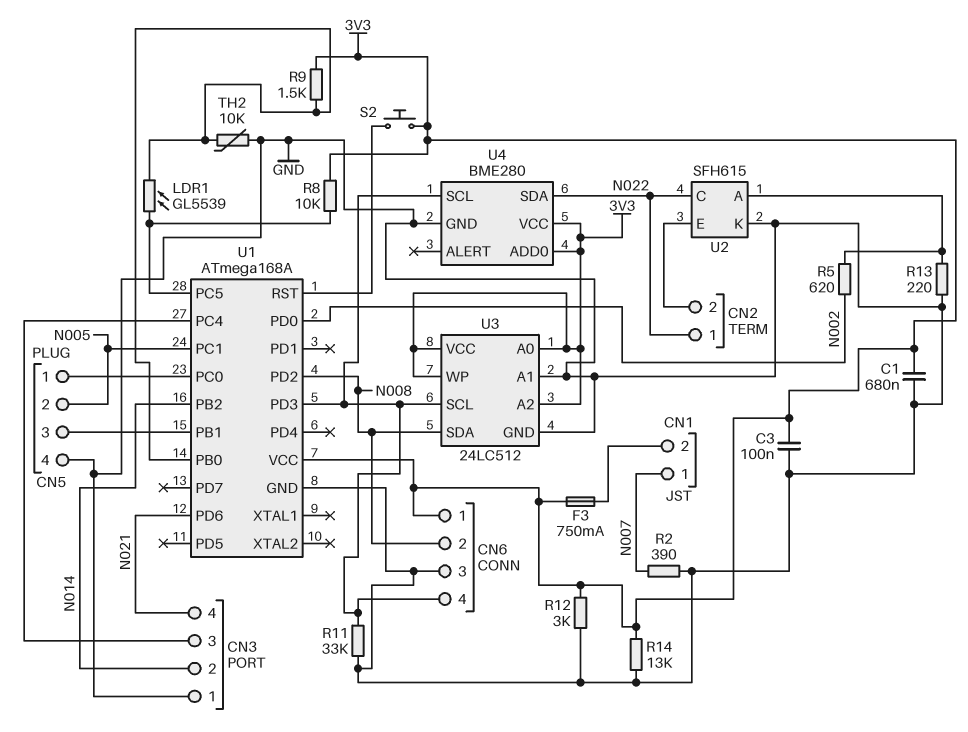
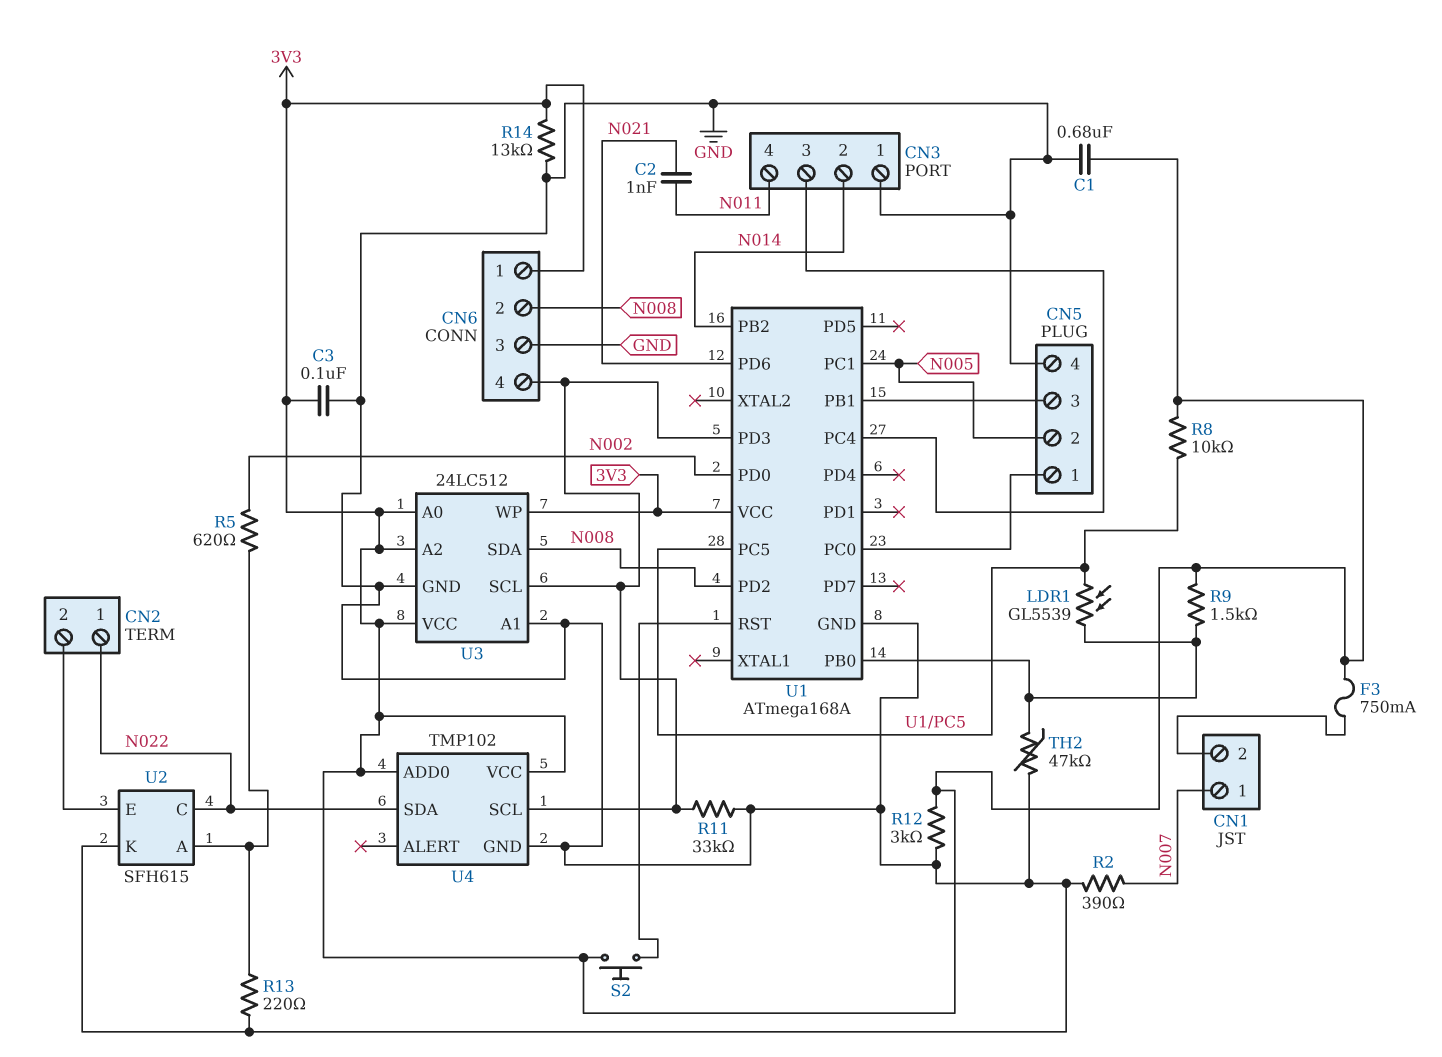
C2: none -> 1nF (N011, N021)
CN3 pin 4: N021 -> N011
TH2: 10k (GND, U1/PB0) -> 47k (GND, U1/PB0)
U4: BME280 -> TMP102

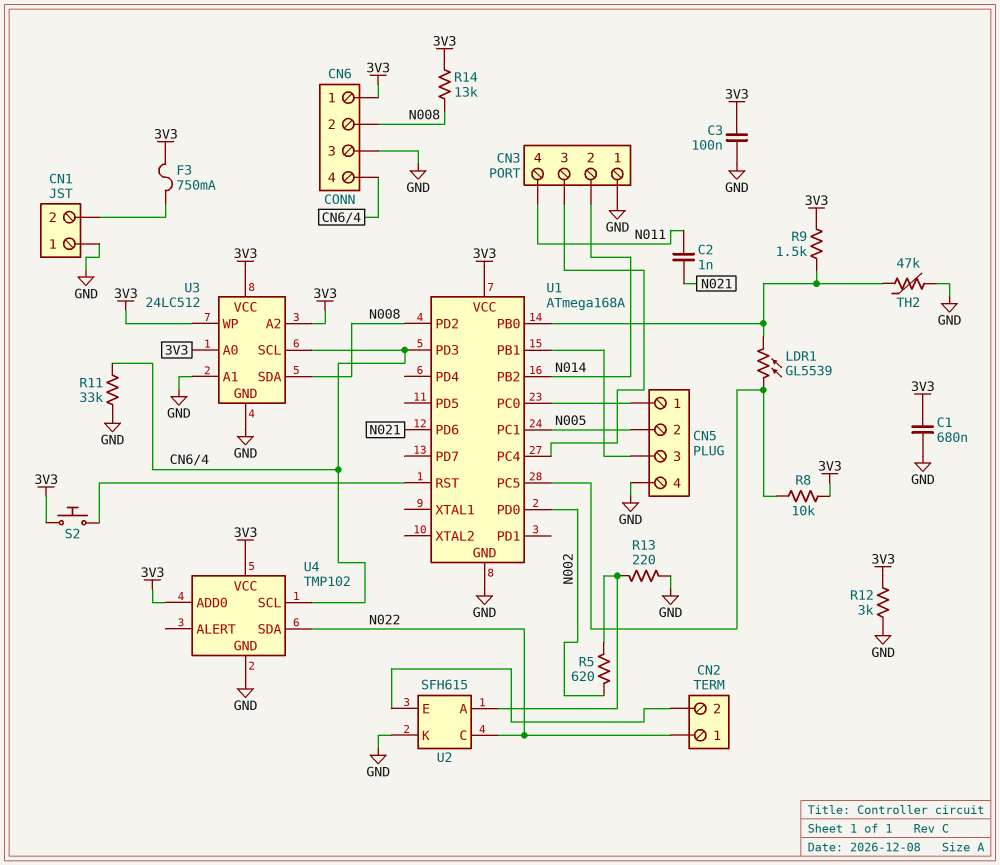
CN1 pin 1: N007 -> GND
R2: 390 (GND, N007) -> none
R14: 13k (3V3, GND) -> 13k (3V3, N008)

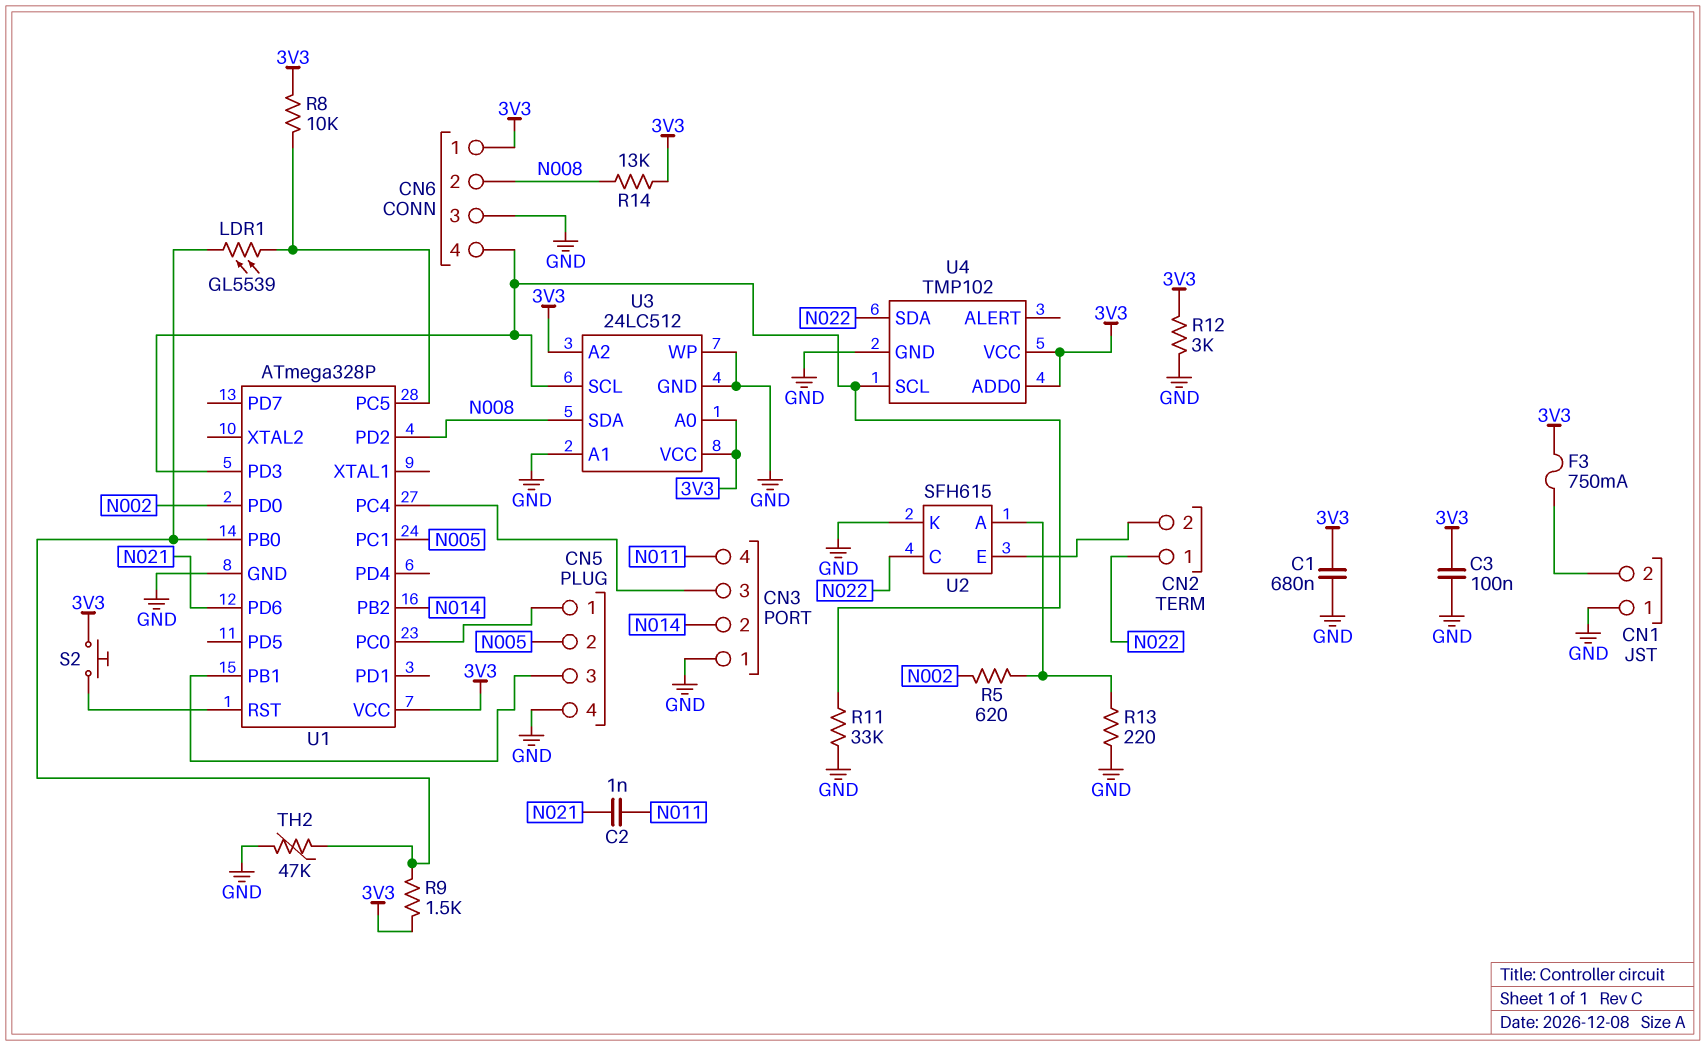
U1: ATmega168A -> ATmega328P
U3 pin WP: 3V3 -> GND

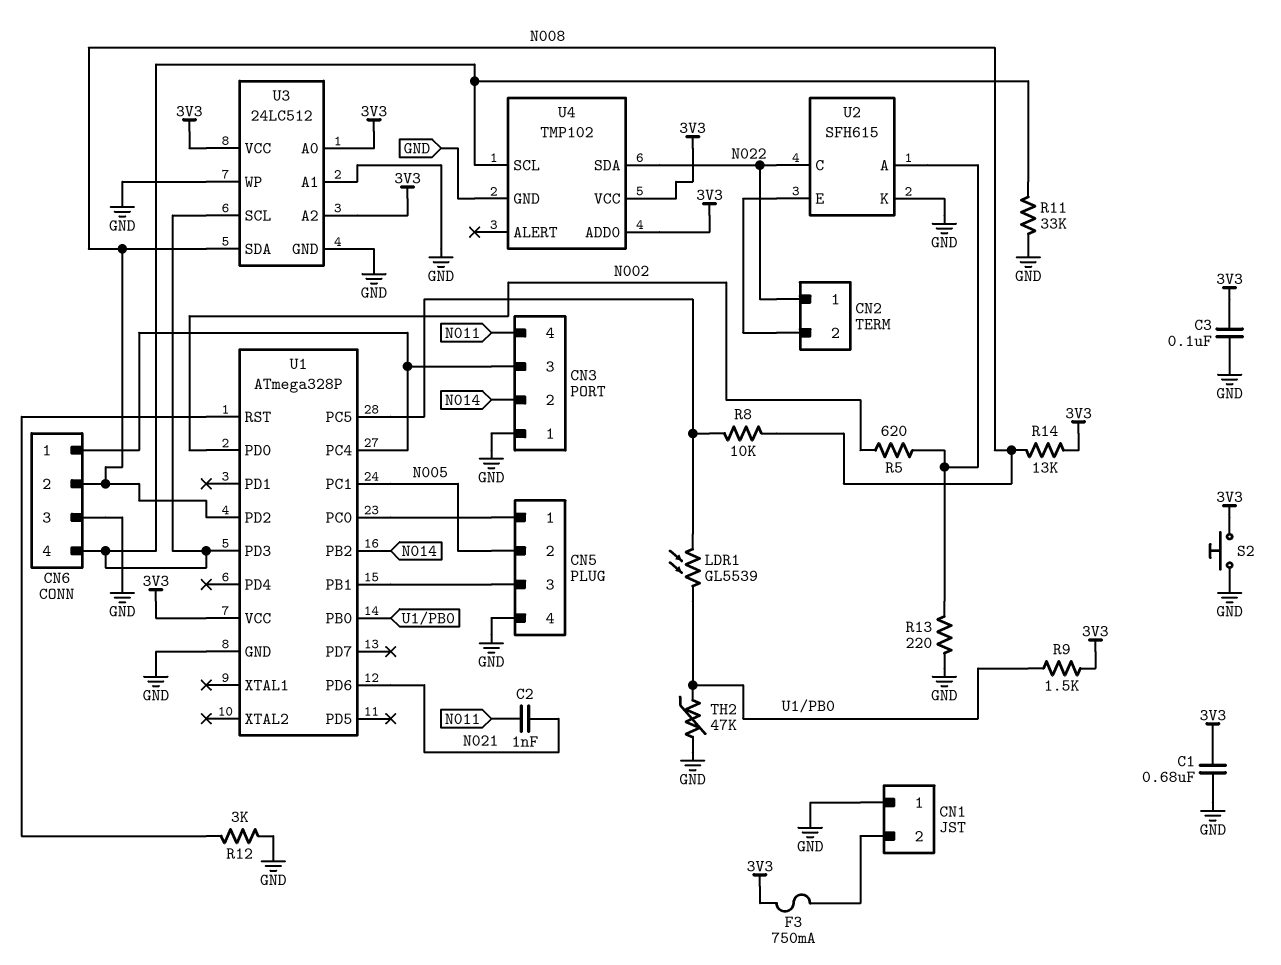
CN6 pin 1: 3V3 -> CN3/3
R8: 10k (3V3, U1/PC5) -> 10k (N008, U1/PC5)
R12: 3k (3V3, GND) -> 3k (GND, U1/RST)
S2: button (3V3, U1/RST) -> button (3V3, GND)

